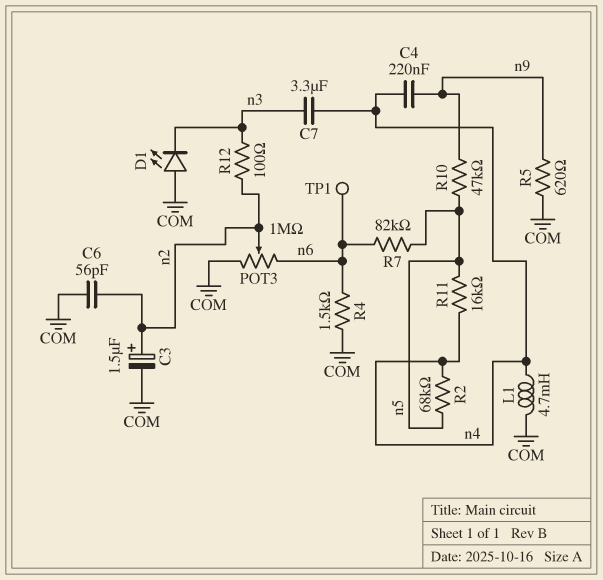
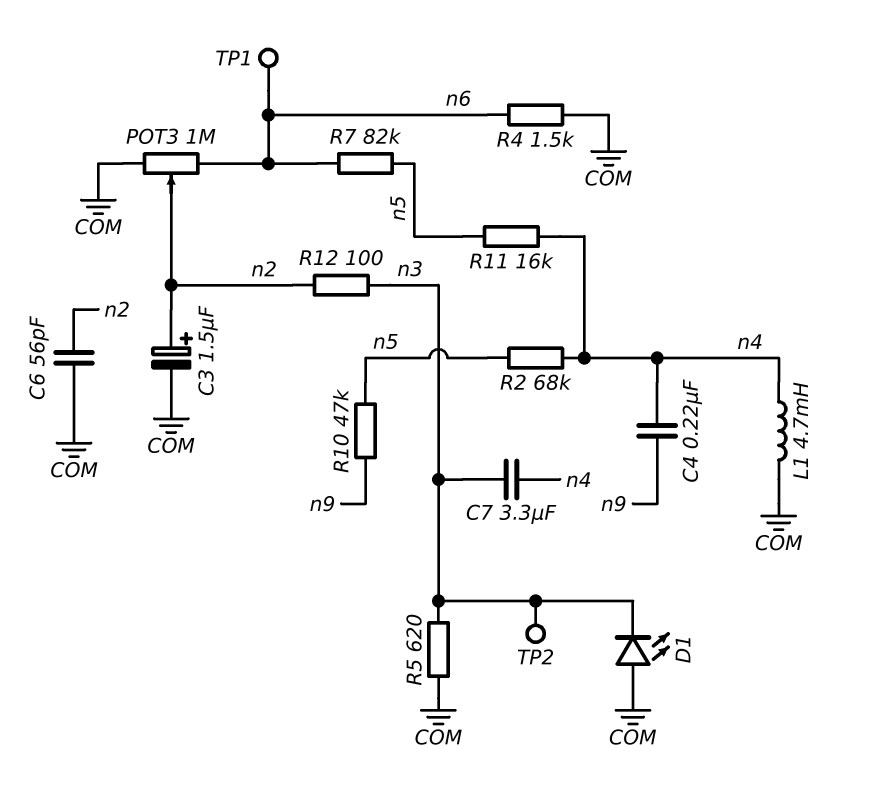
R5: 620 (COM, n9) -> 620 (COM, n3)
TP2: none -> test point (n3)

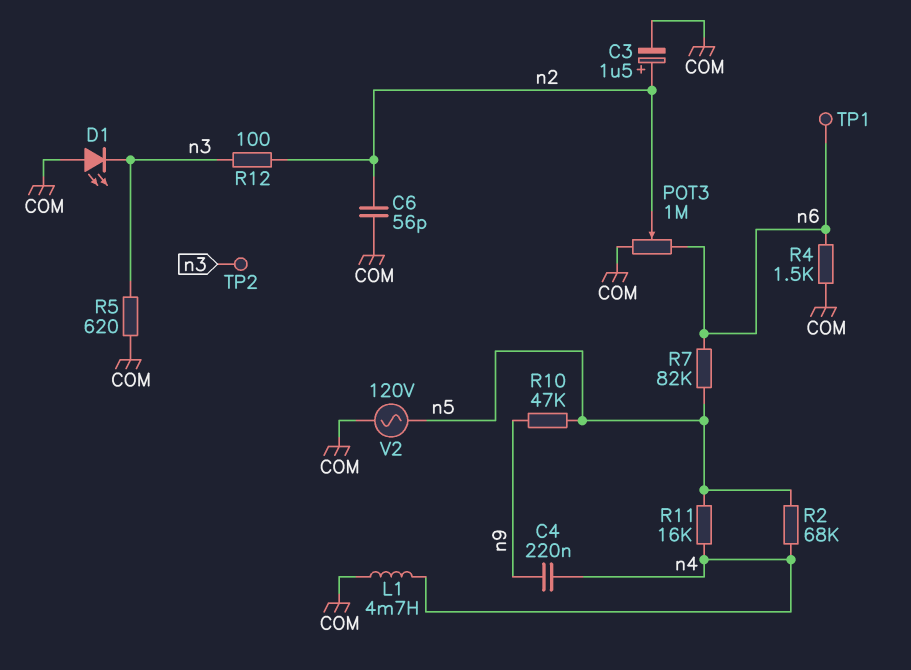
C7: 3.3uF (n3, n4) -> none
V2: none -> AC 120V (COM, n5)

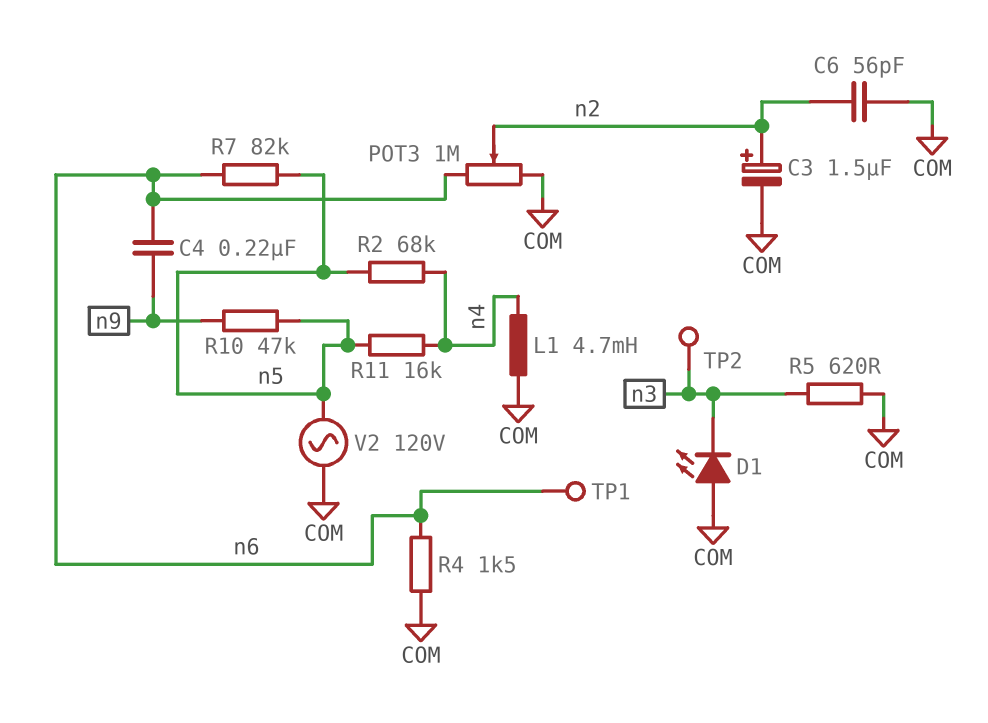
C4: 220nF (n4, n9) -> 220nF (n6, n9)
R12: 100 (n2, n3) -> none

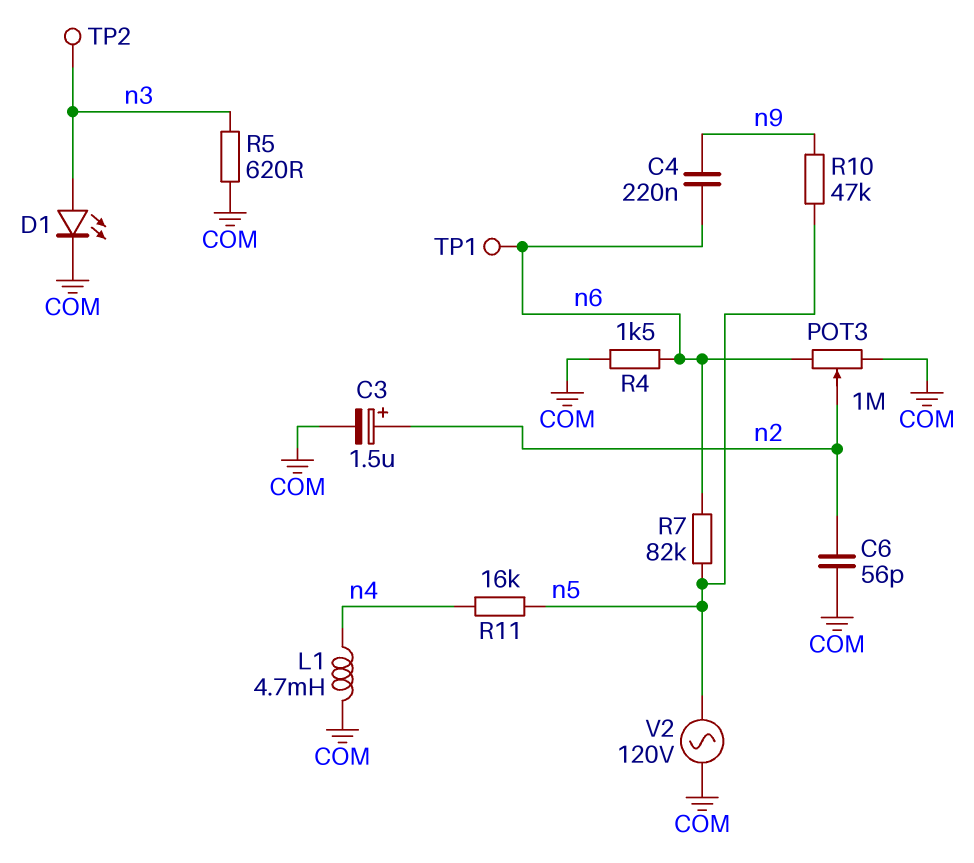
D1: LED (A COM, K n3) -> LED (A n3, K COM)
R2: 68k (n4, n5) -> none

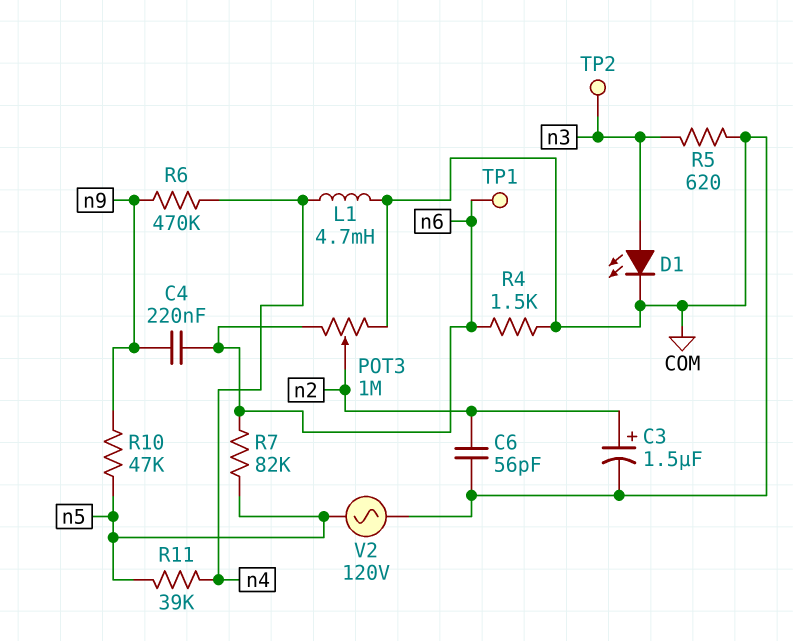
R6: none -> 470k (n4, n9)
R11: 16k (n4, n5) -> 39k (n4, n5)

